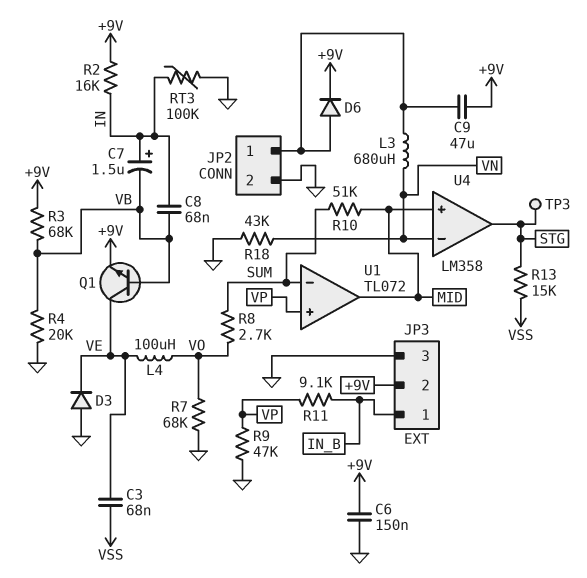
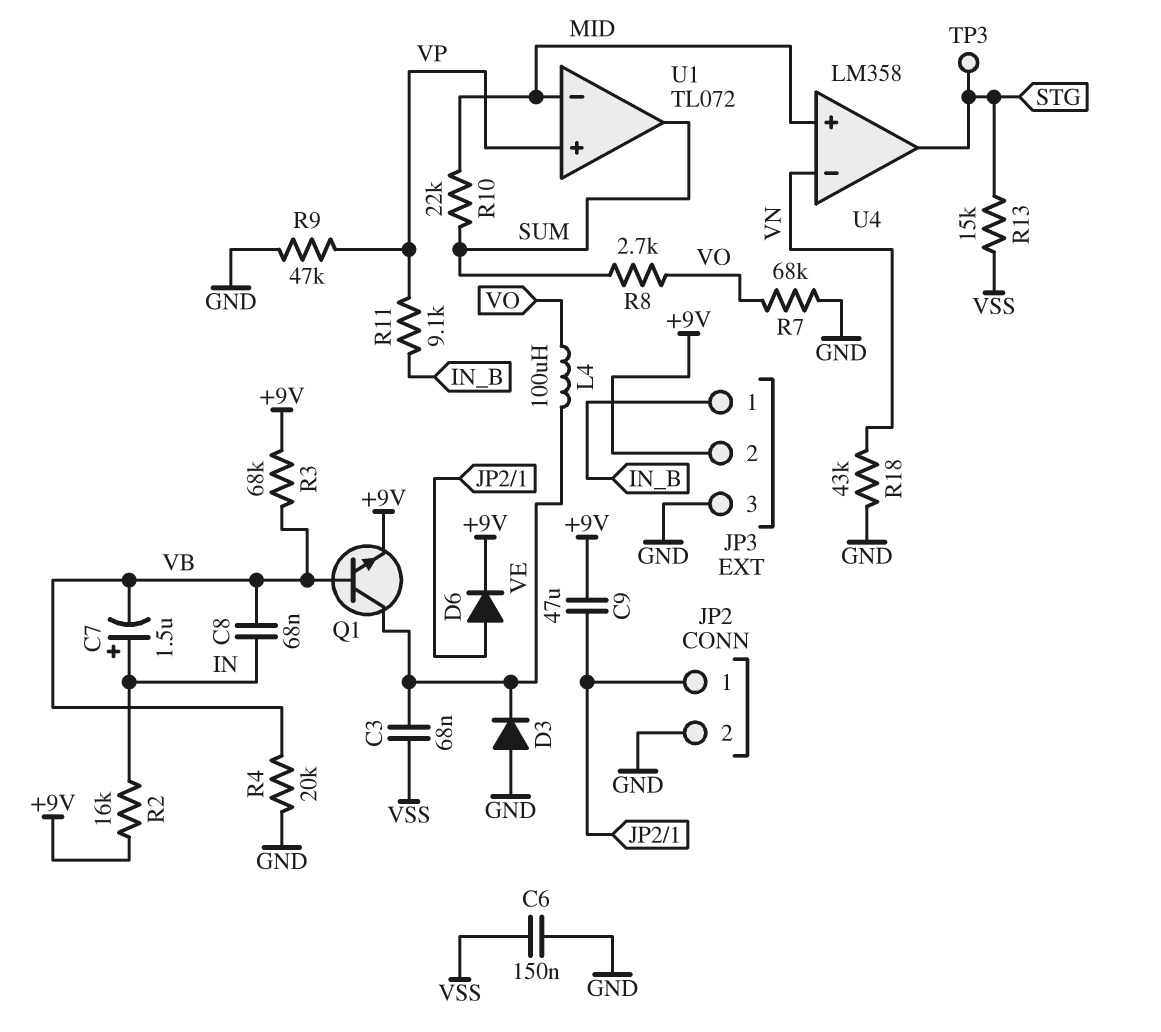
C6: 150nF (+9V, GND) -> 150nF (GND, VSS)
L3: 680uH (JP2/1, VN) -> none
R10: 51k (MID, SUM) -> 22k (MID, SUM)
RT3: 100k (GND, IN) -> none
U1 pin in-: SUM -> MID
U1 pin out: MID -> SUM

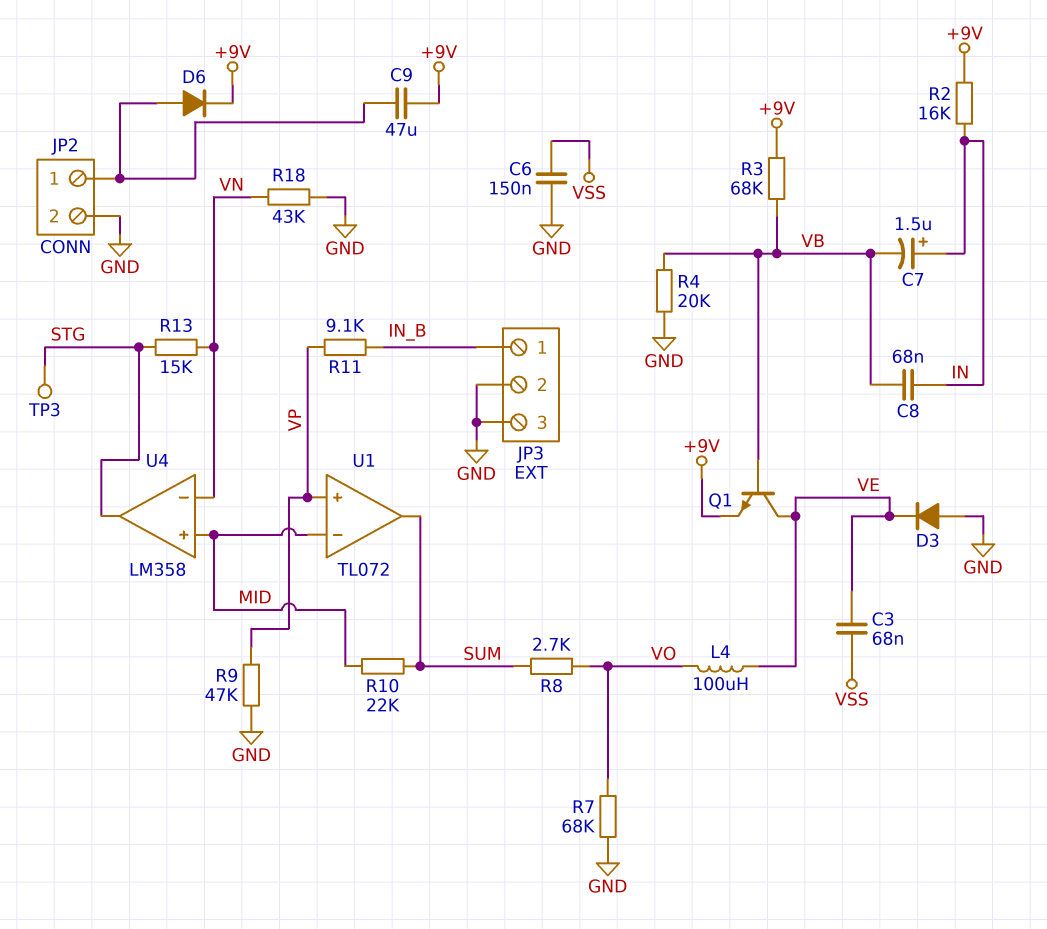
JP3 pin 2: +9V -> GND
R13: 15k (STG, VSS) -> 15k (STG, VN)

